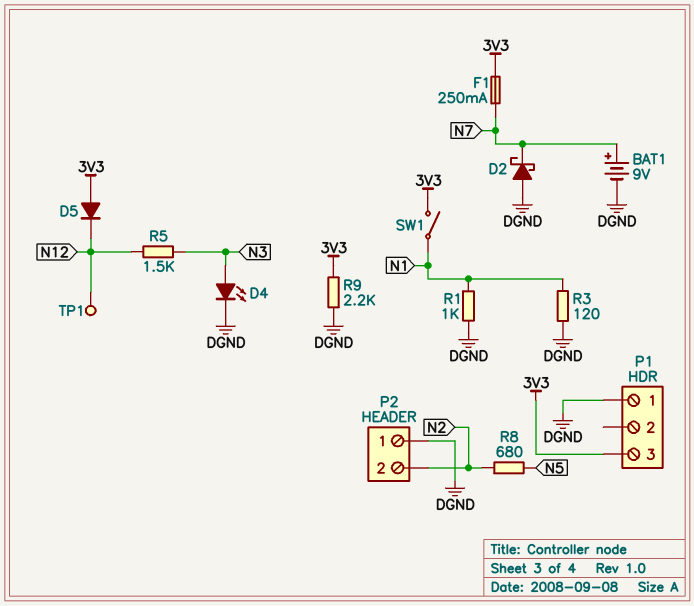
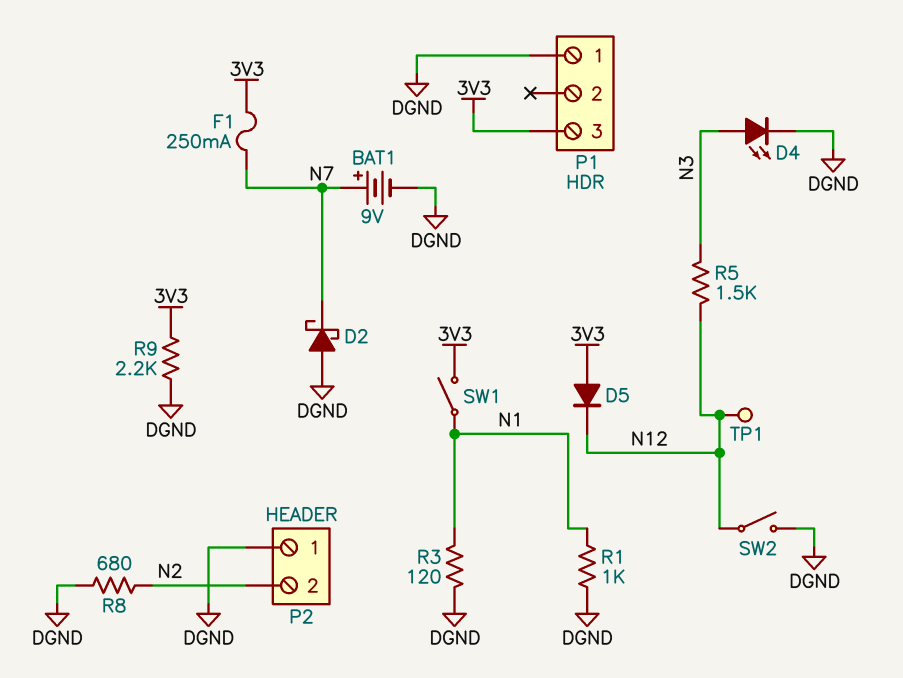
R8: 680 (N2, N5) -> 680 (DGND, N2)
SW2: none -> switch (DGND, N12)

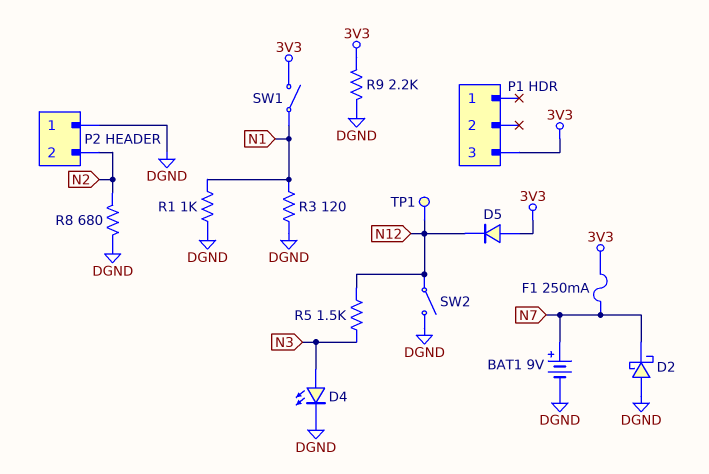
P1 pin 1: DGND -> none

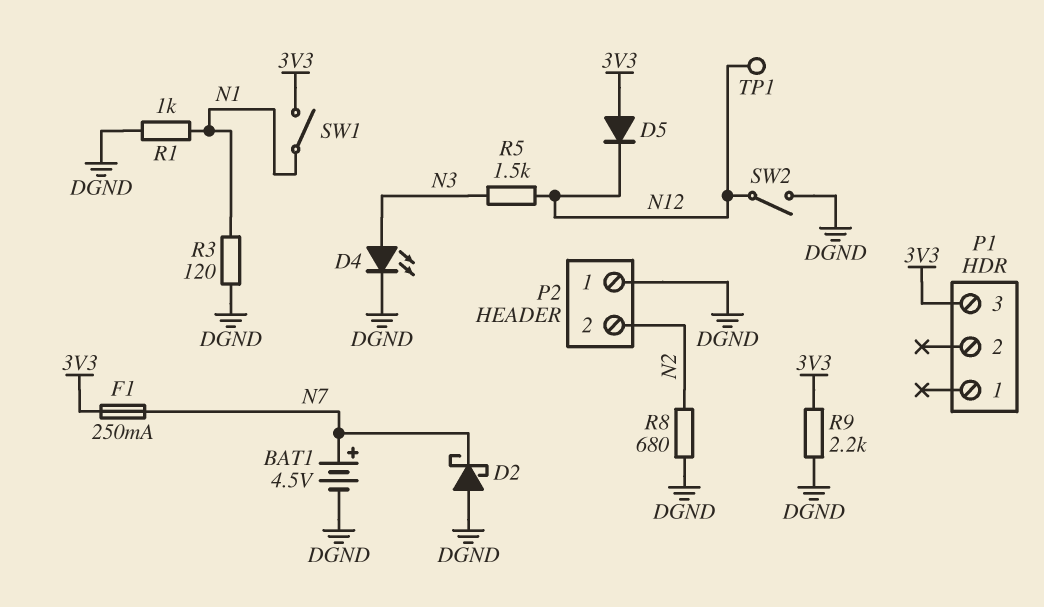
BAT1: 9V (plus N7, minus DGND) -> 4.5V (plus N7, minus DGND)

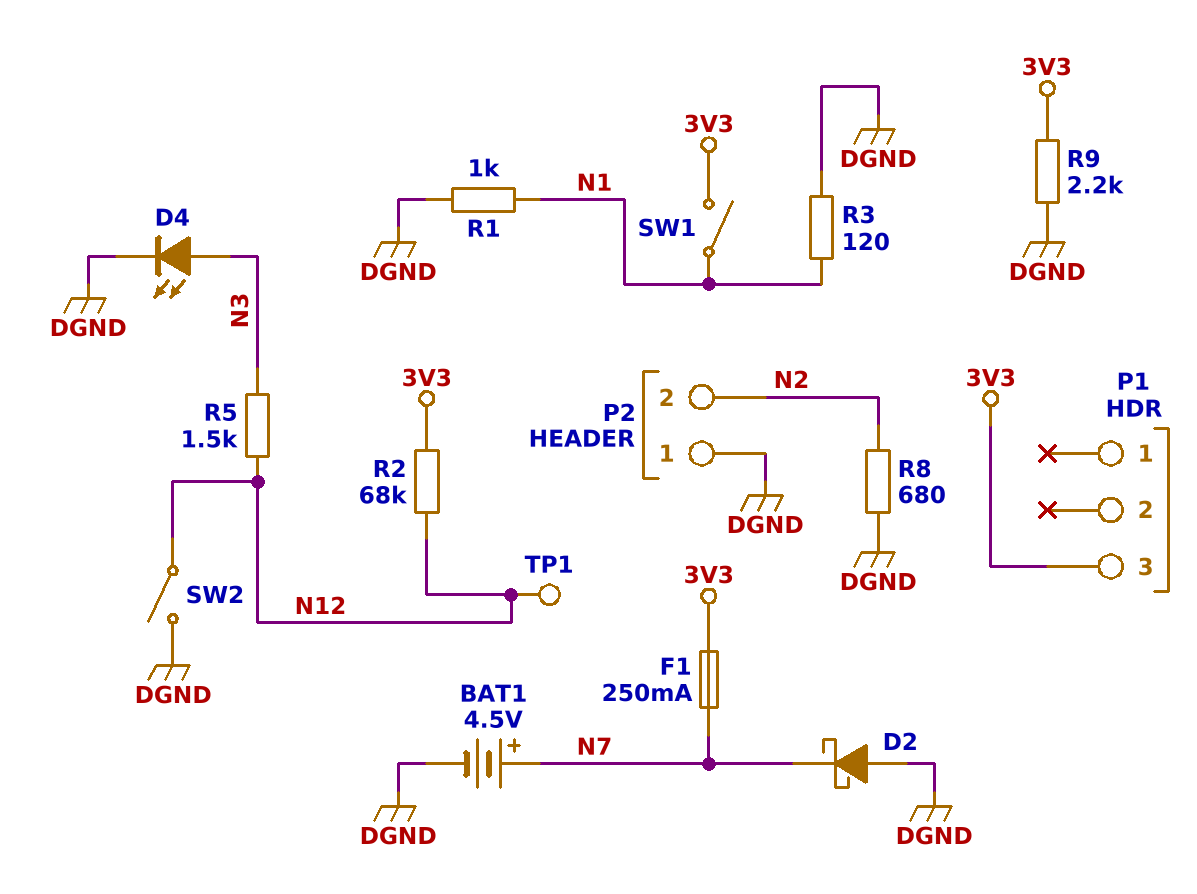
D5: diode (A 3V3, K N12) -> none
R2: none -> 68k (3V3, N12)

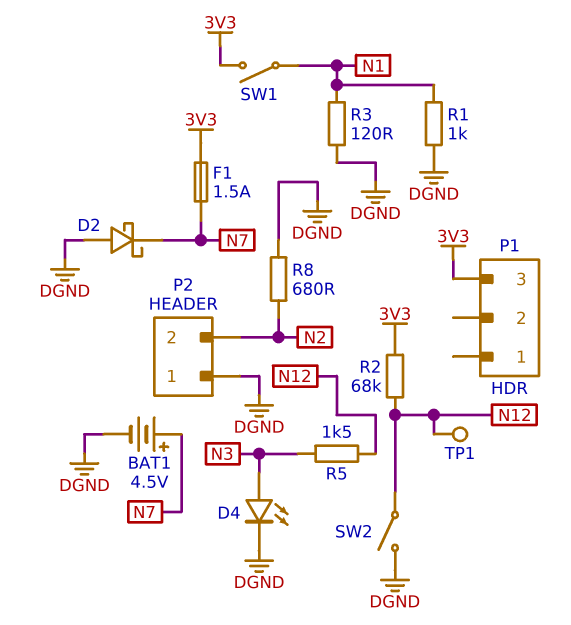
F1: 250mA (3V3, N7) -> 1.5A (3V3, N7)
R9: 2.2k (3V3, DGND) -> none

